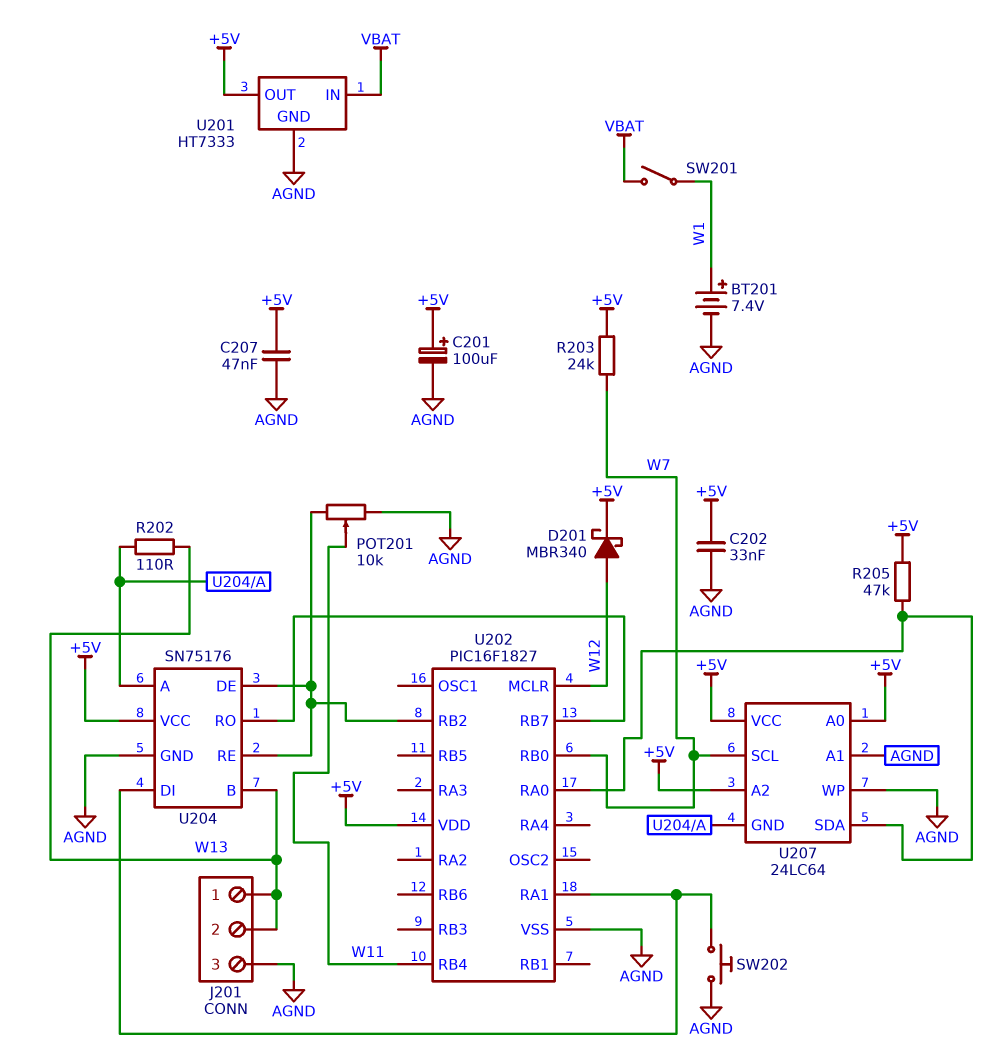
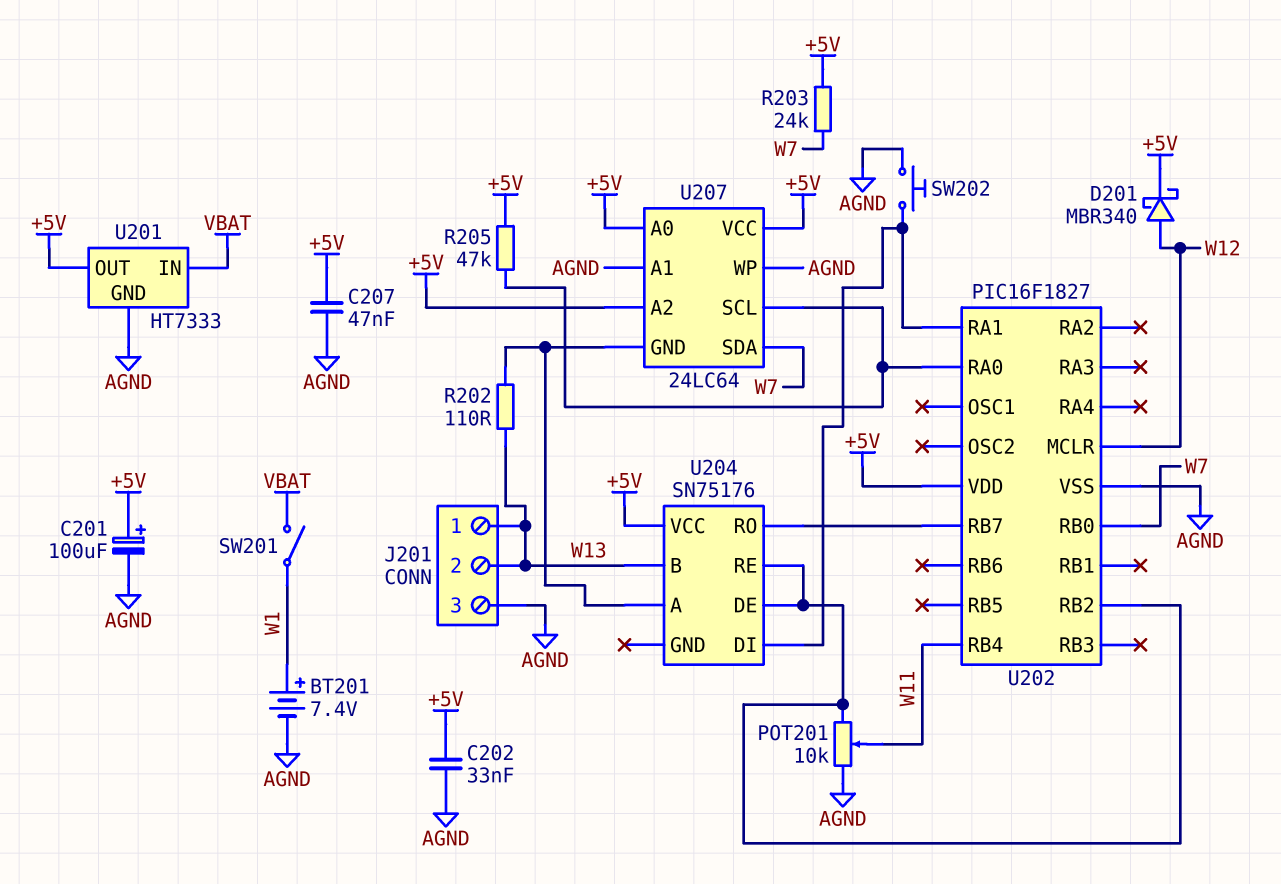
U204 pin GND: AGND -> none
U207 pin SCL: W7 -> U202/RA0
U207 pin SDA: U202/RA0 -> W7

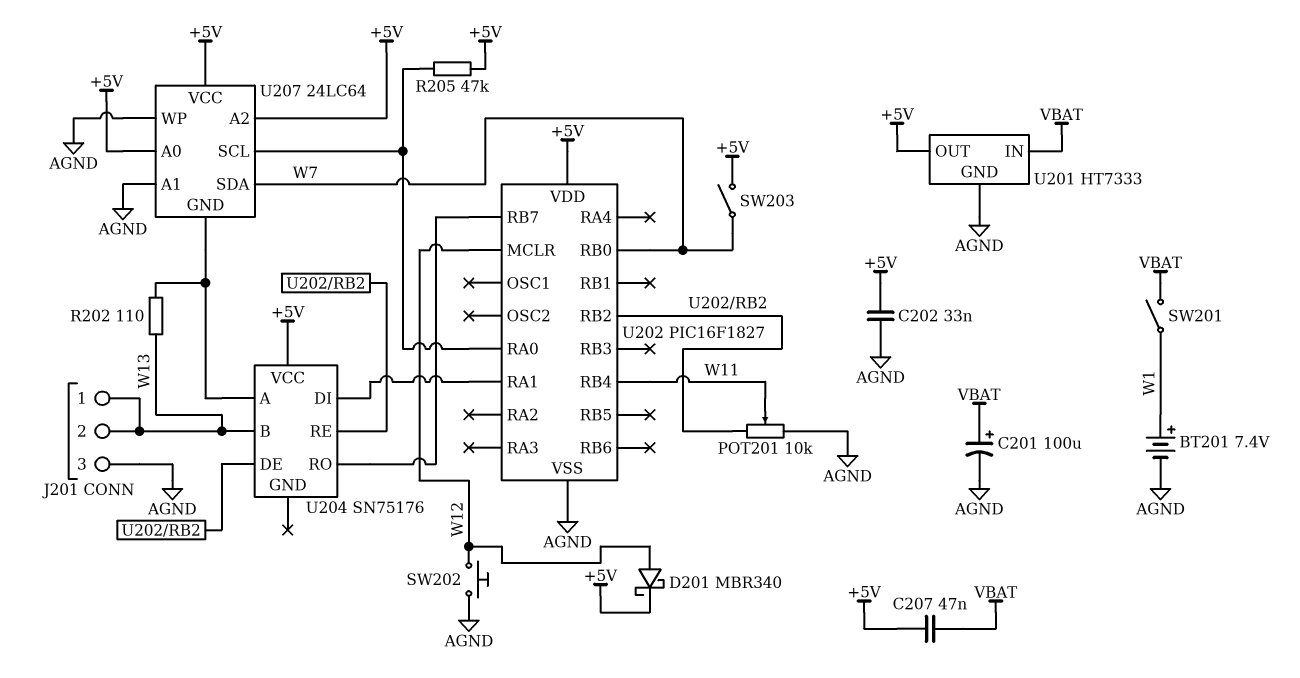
C201: 100uF (plus +5V, minus AGND) -> 100uF (plus VBAT, minus AGND)
C207: 47nF (+5V, AGND) -> 47nF (+5V, VBAT)
R203: 24k (+5V, W7) -> none
SW202: button (AGND, U202/RA1) -> button (AGND, W12)
SW203: none -> switch (+5V, W7)

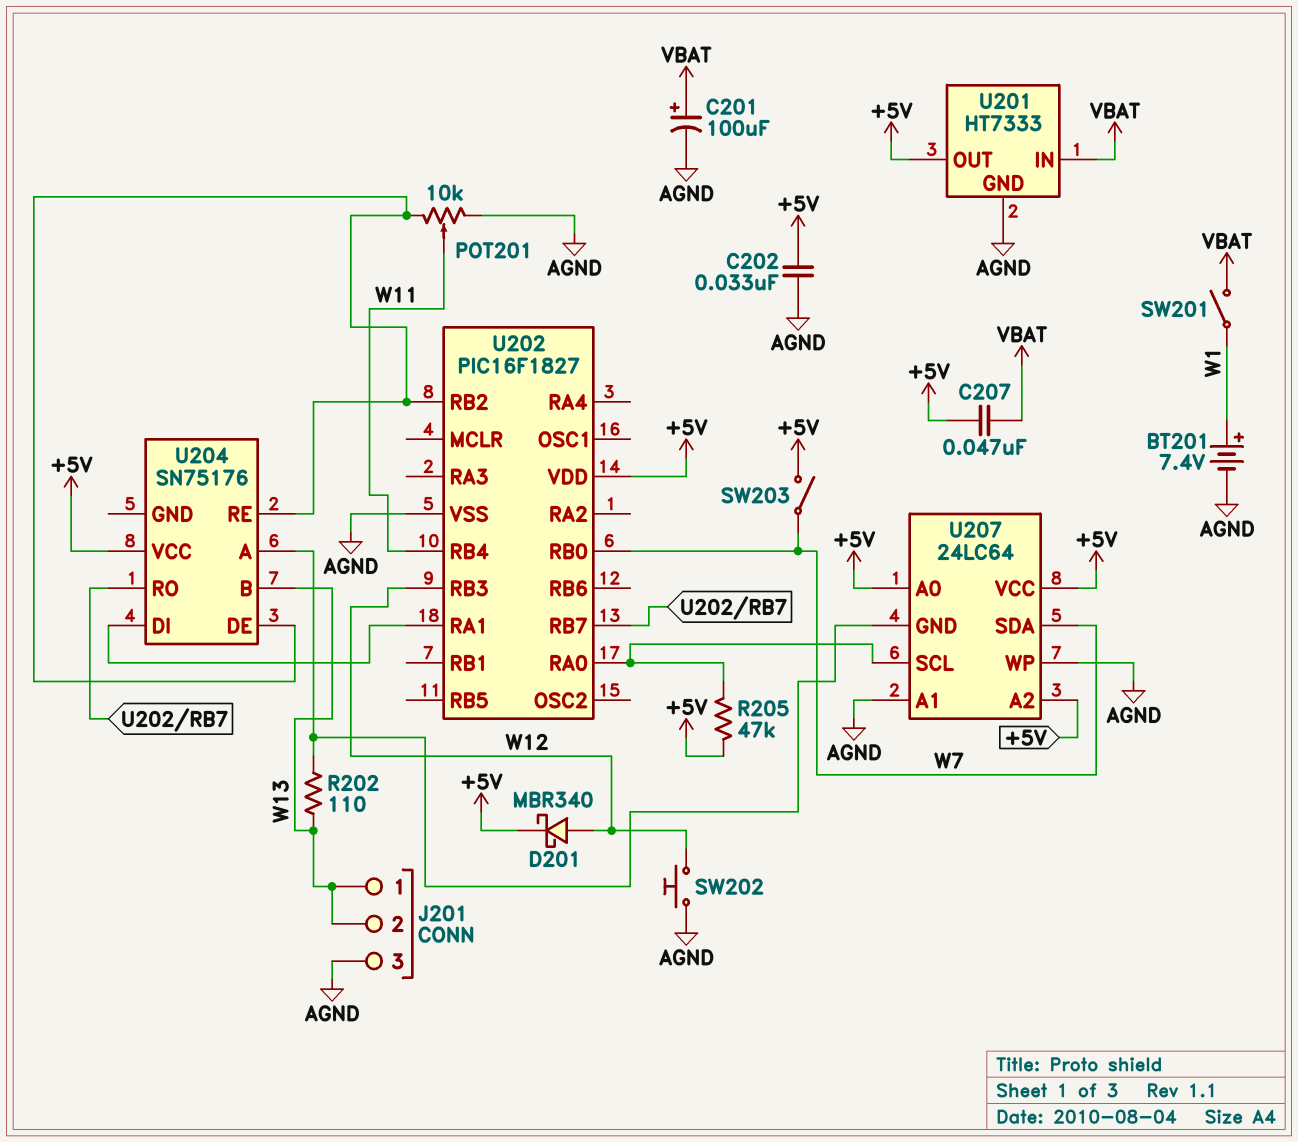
U202 pin MCLR: W12 -> none
U202 pin RB3: none -> W12

